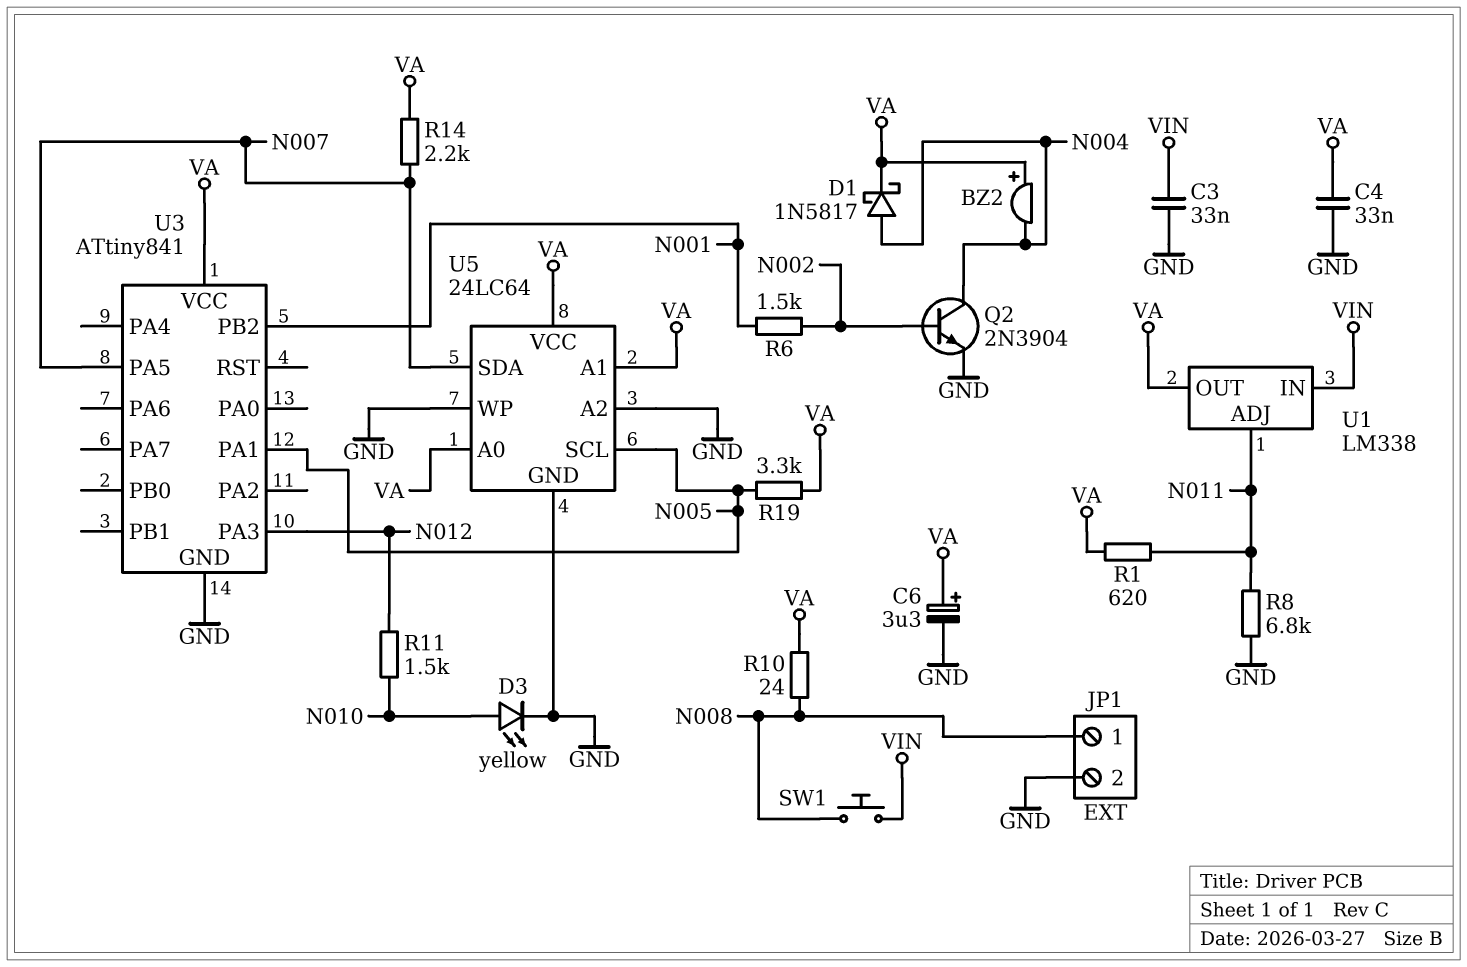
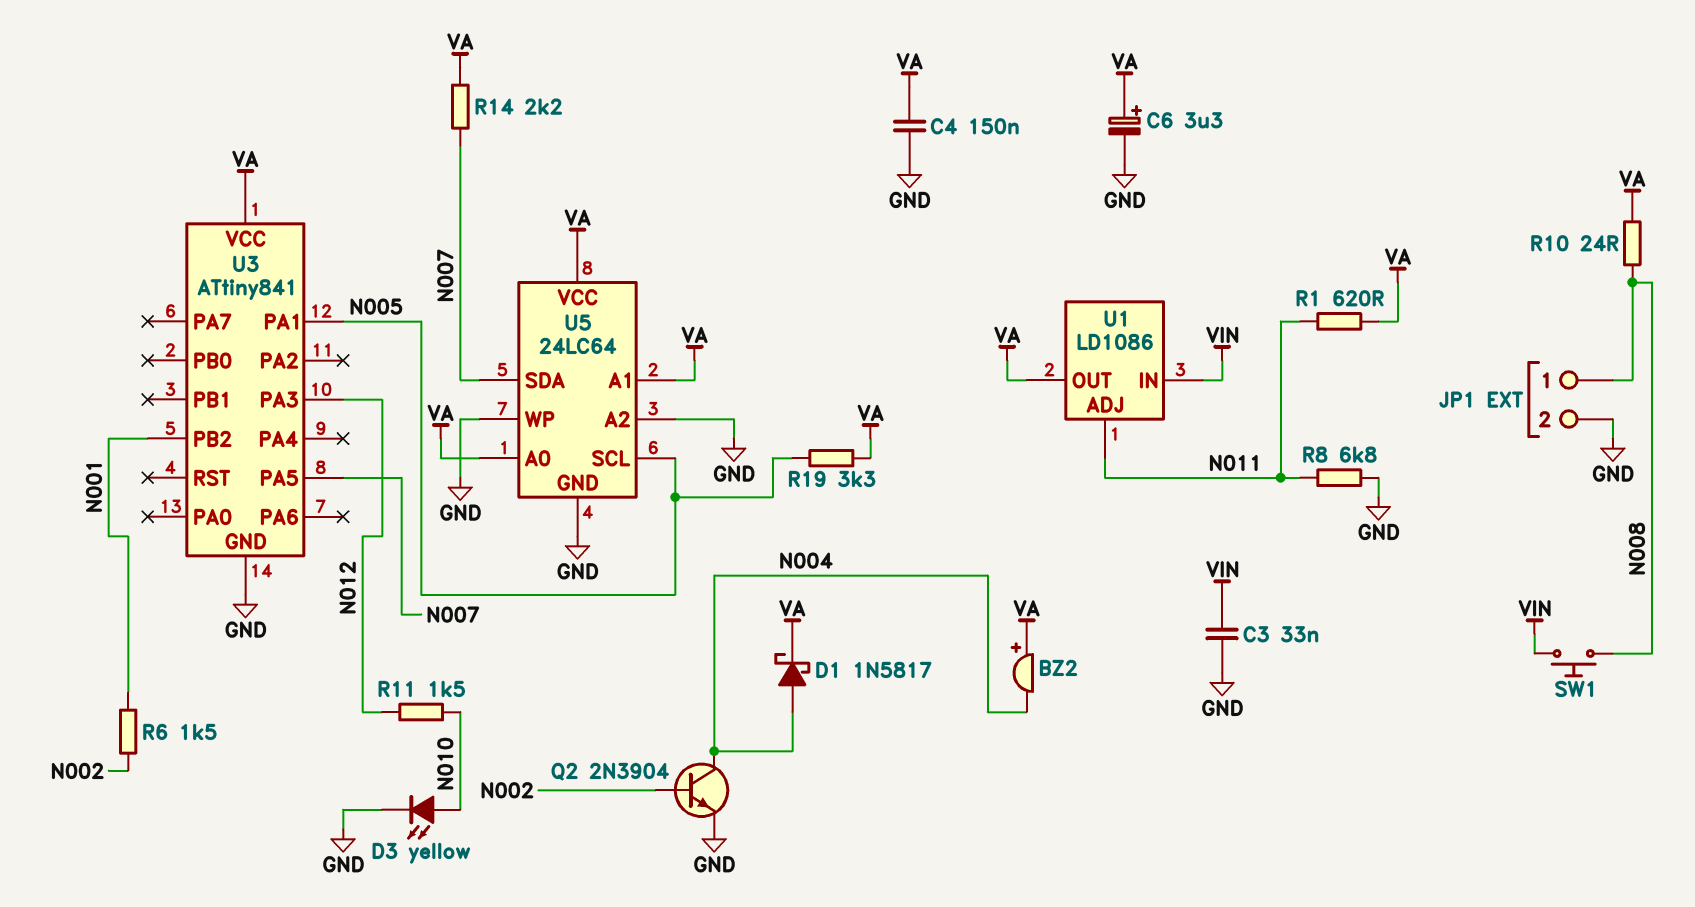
C4: 33nF (GND, VA) -> 150nF (GND, VA)
U1: LM338 -> LD1086

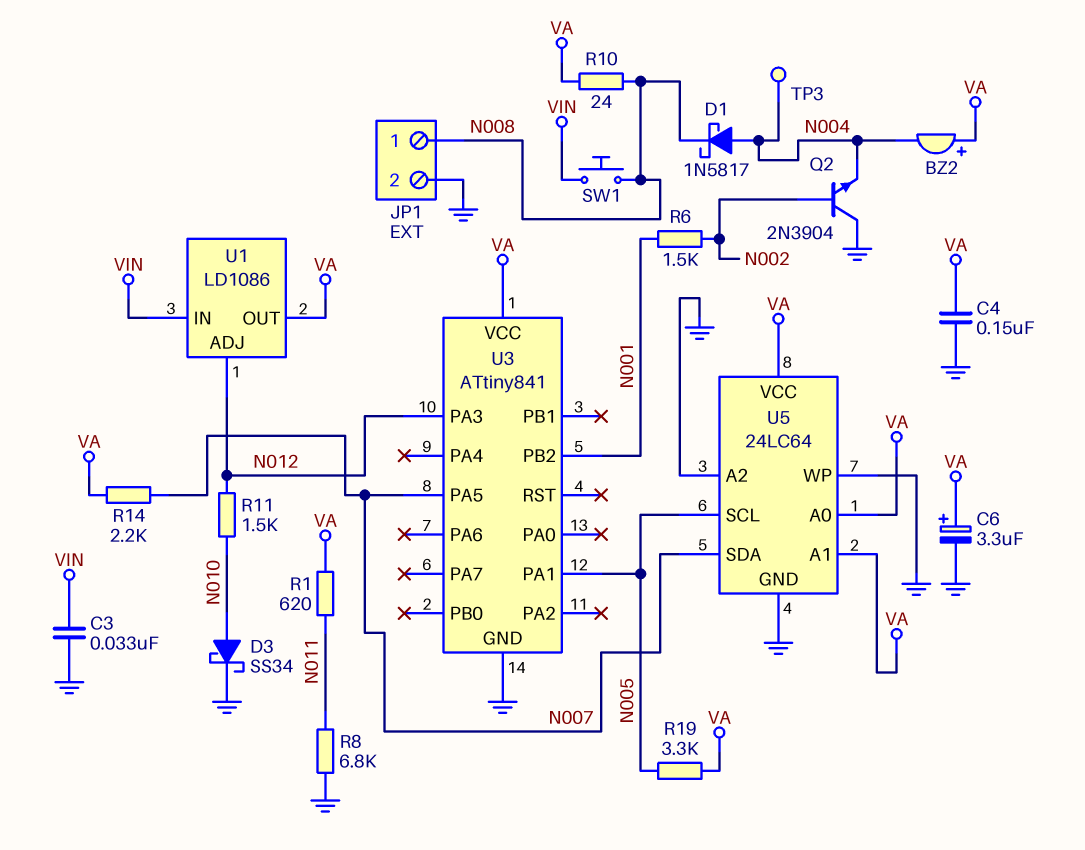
D1: schottky 1N5817 (A N004, K VA) -> schottky 1N5817 (A N004, K N008)
D3: LED yellow (A N010, K GND) -> schottky SS34 (A N010, K GND)
Q2: NPN 2N3904 (B N002, C N004, E GND) -> NPN 2N3904 (B N002, C GND, E N004)
TP3: none -> test point (N004)
U1 pin ADJ: N011 -> N012

